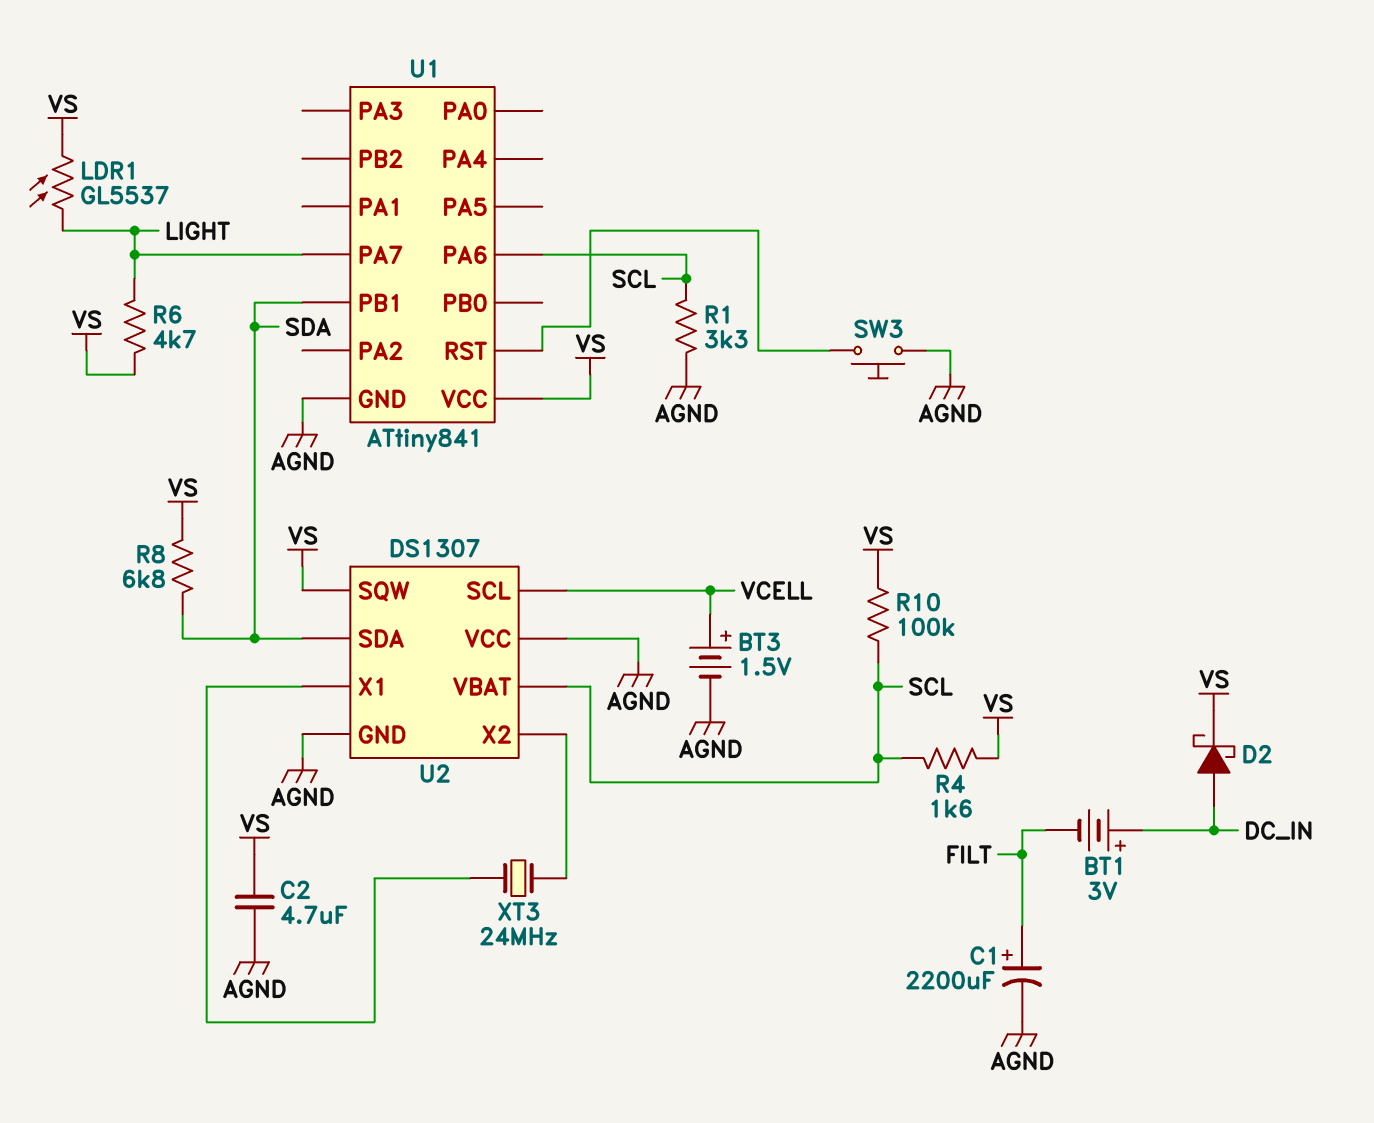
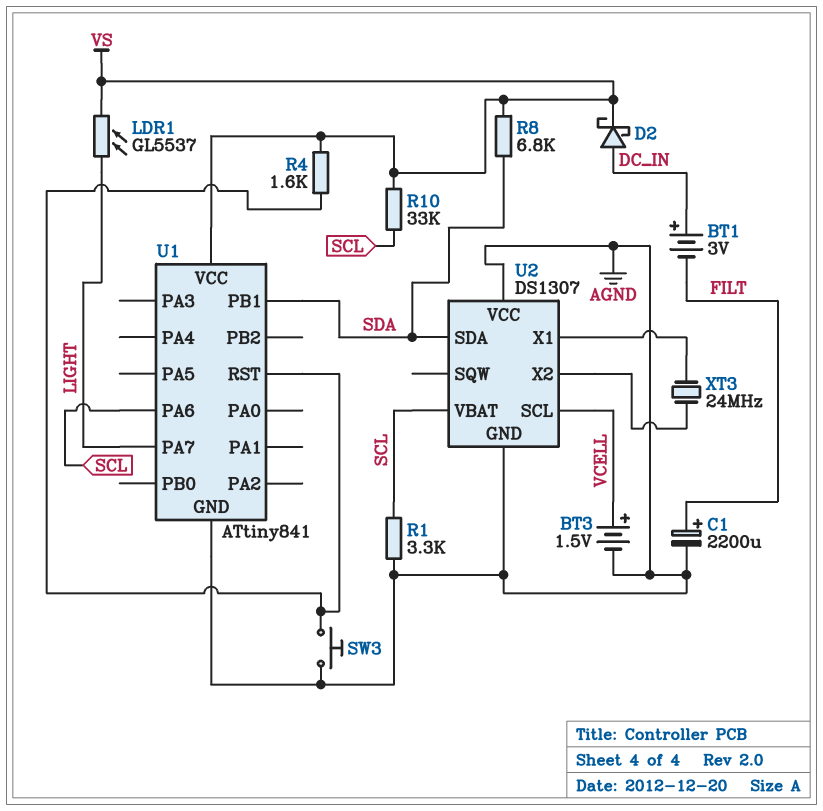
C2: 4.7uF (AGND, VS) -> none
R4: 1.6k (SCL, VS) -> 1.6k (U1/RST, VS)
R6: 4.7k (LIGHT, VS) -> none
R10: 100k (SCL, VS) -> 33k (SCL, VS)
U2 pin SQW: VS -> none

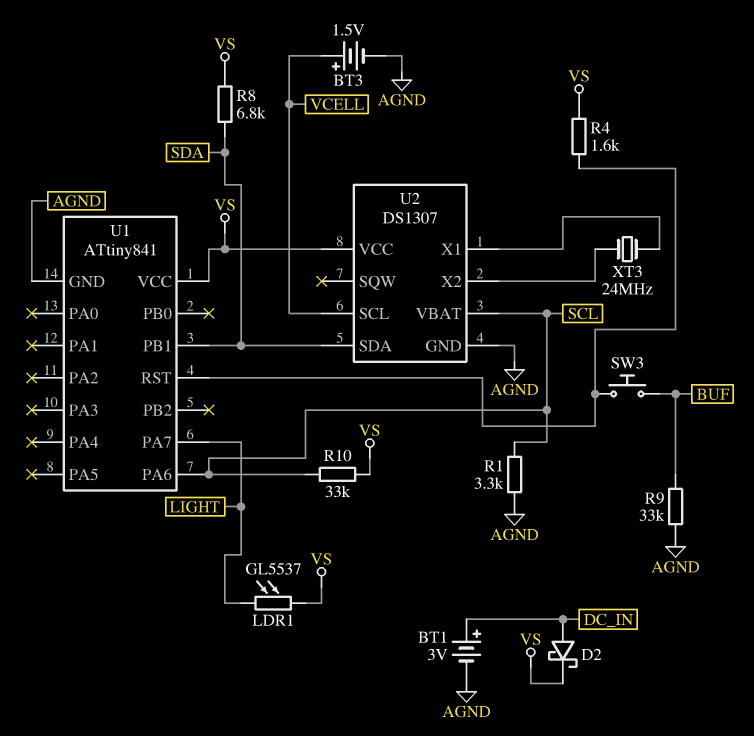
BT1: 3V (plus DC_IN, minus FILT) -> 3V (plus DC_IN, minus AGND)
C1: 2200uF (plus FILT, minus AGND) -> none
R9: none -> 33k (AGND, BUF)
SW3: button (AGND, U1/RST) -> button (BUF, U1/RST)
U2 pin VCC: AGND -> VS

